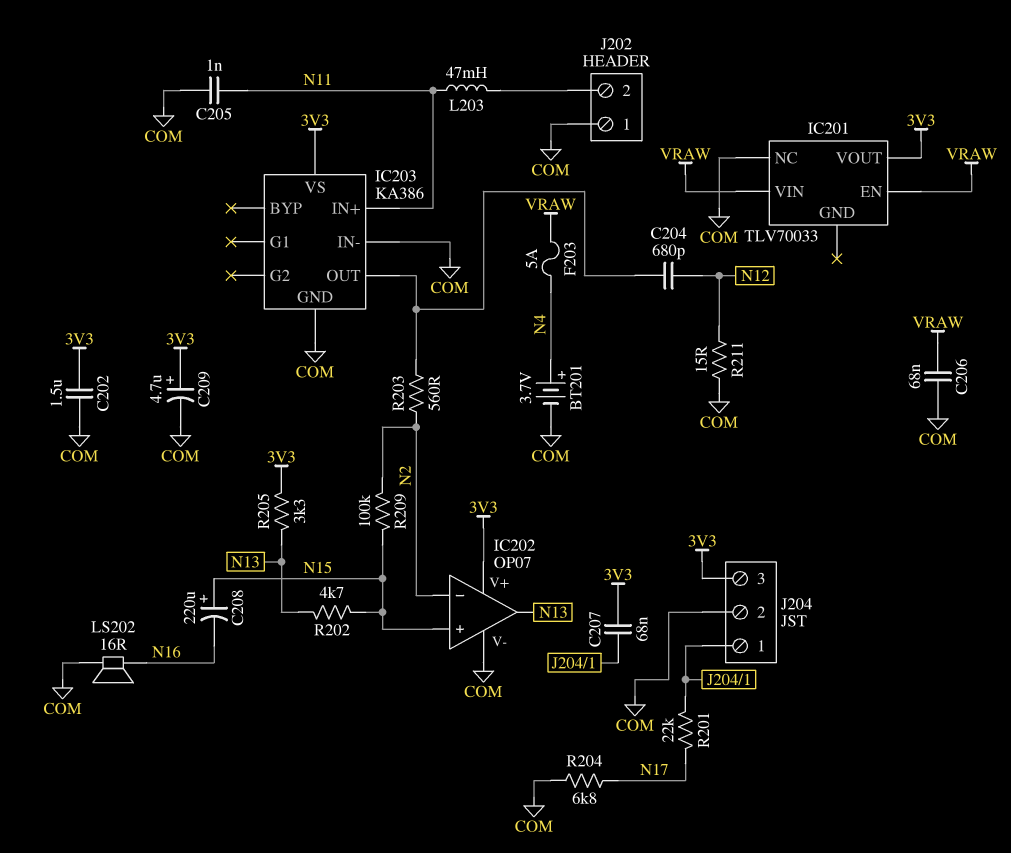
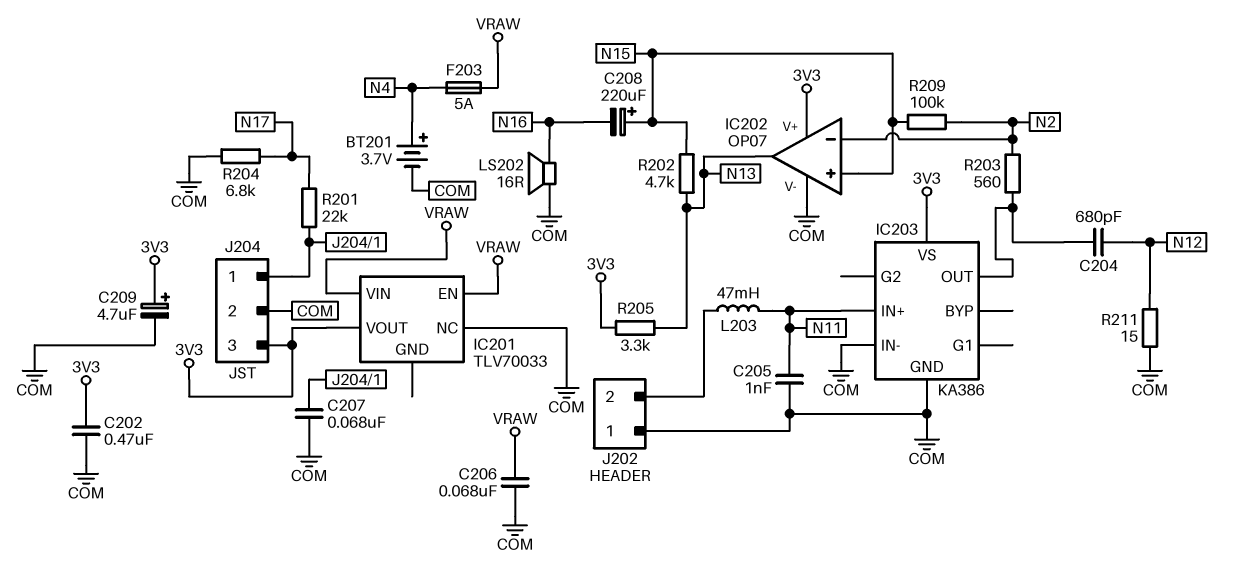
C202: 1.5uF (3V3, COM) -> 470nF (3V3, COM)
C207: 68nF (3V3, J204/1) -> 68nF (COM, J204/1)

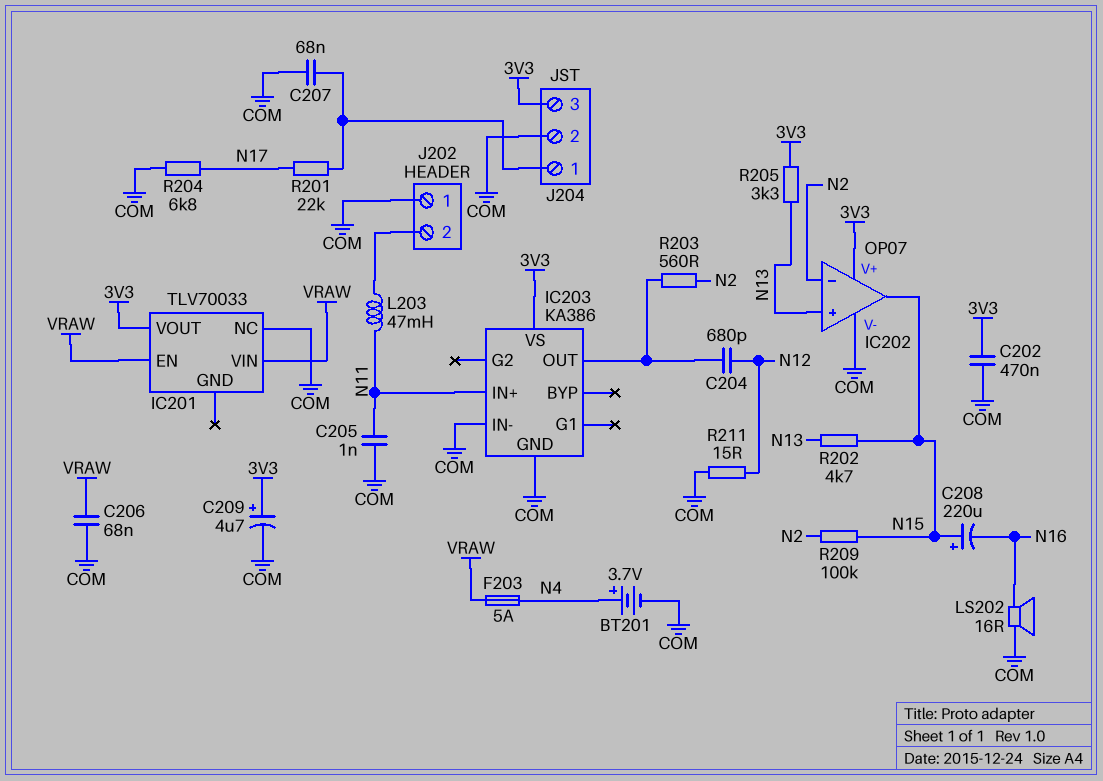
IC202 pin in+: N15 -> N13
IC202 pin out: N13 -> N15

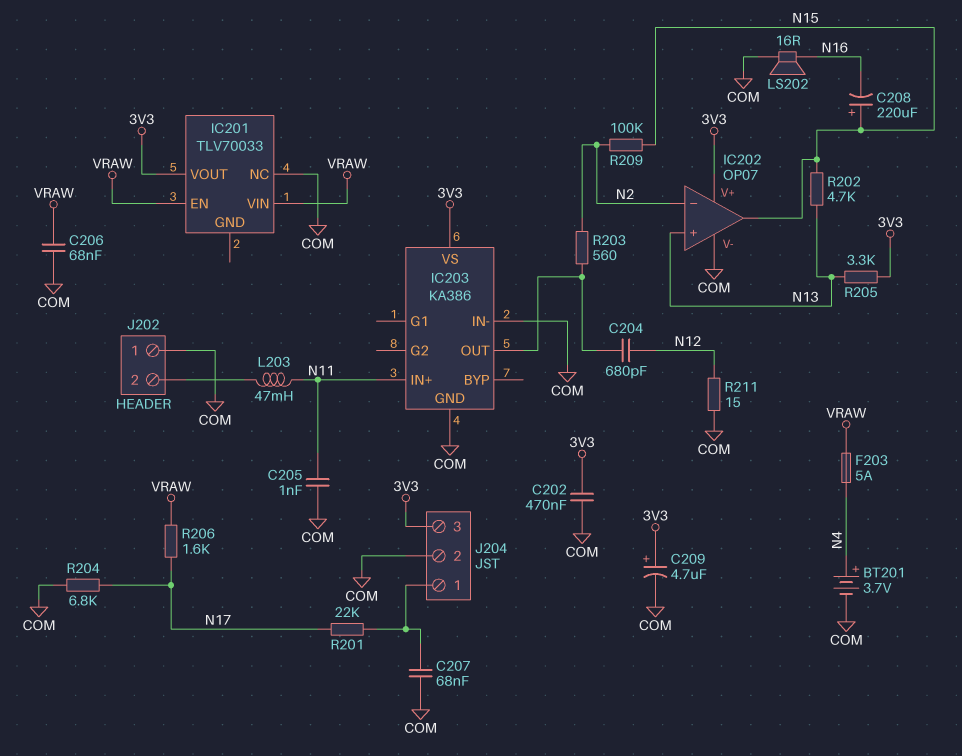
R206: none -> 1.6k (N17, VRAW)

